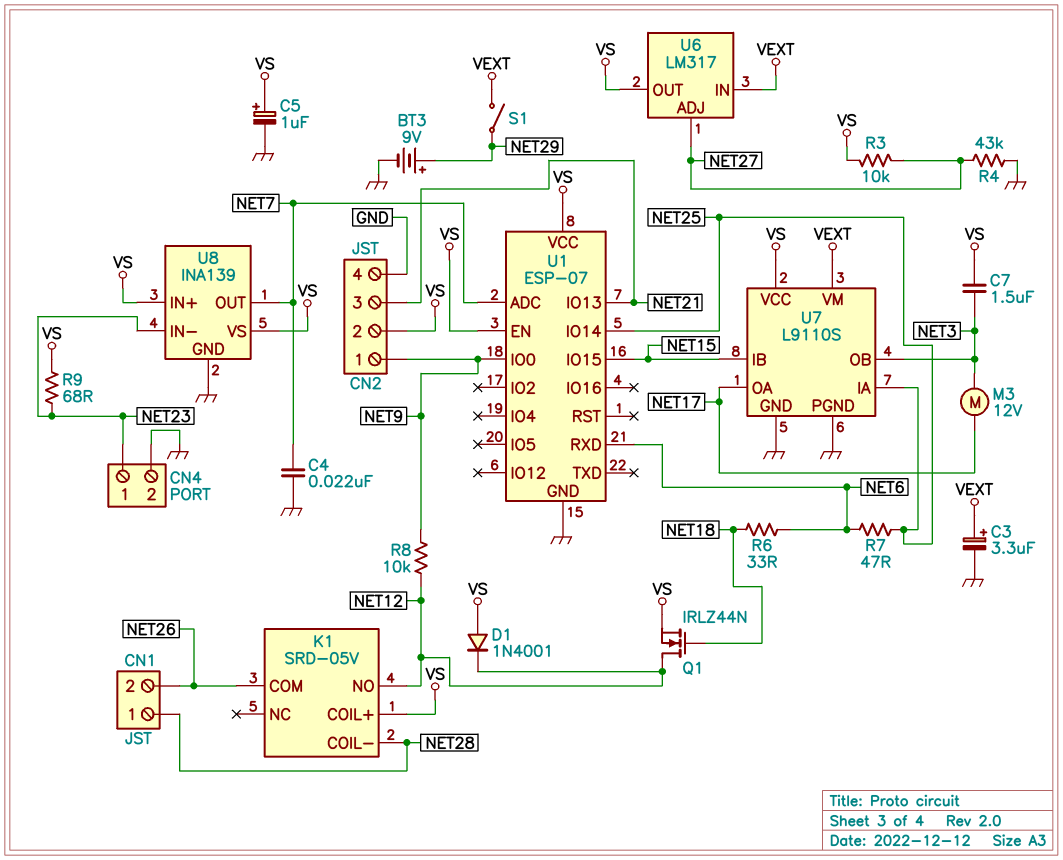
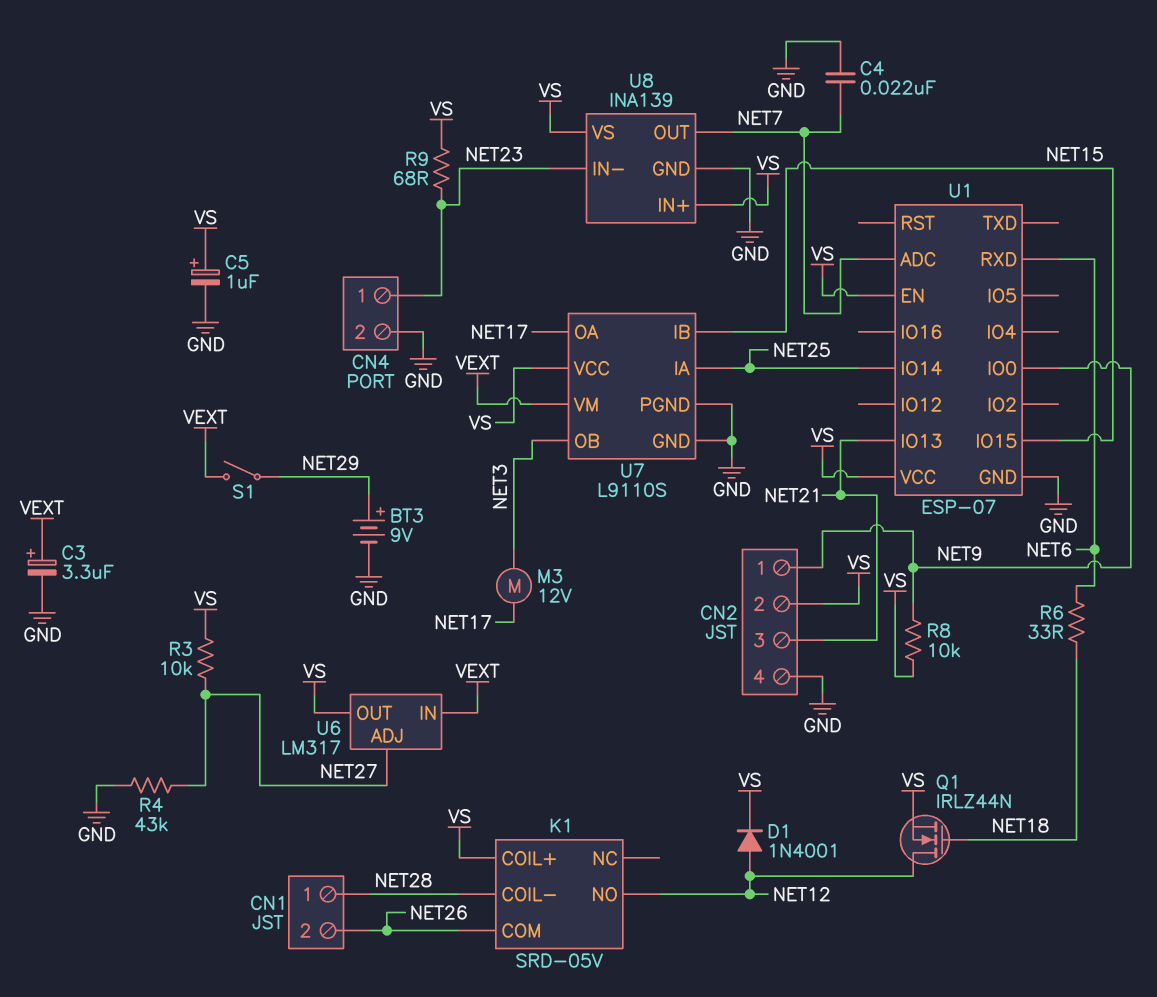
C7: 1.5uF (NET3, VS) -> none
D1: diode 1N4001 (A VS, K NET12) -> diode 1N4001 (A NET12, K VS)
R7: 47 (NET6, NET25) -> none
R8: 10k (NET9, NET12) -> 10k (NET9, VS)

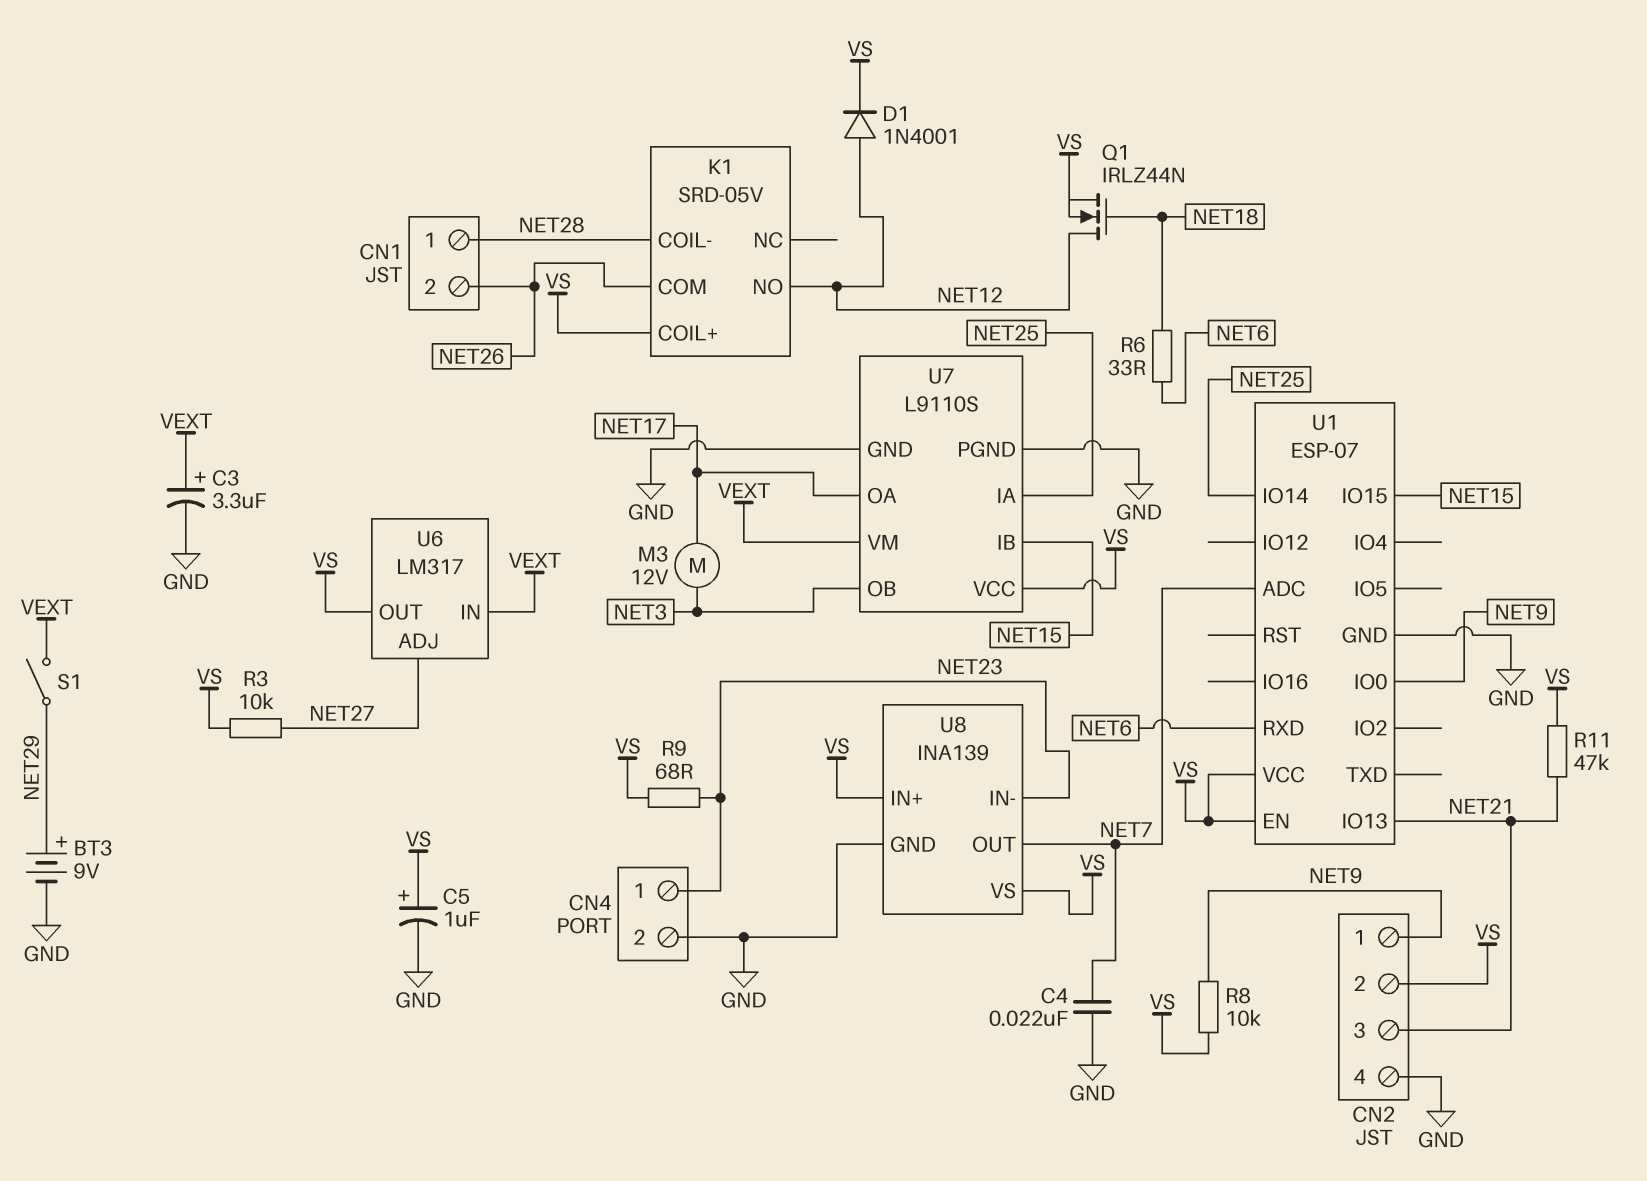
R4: 43k (GND, NET27) -> none
R11: none -> 47k (NET21, VS)

